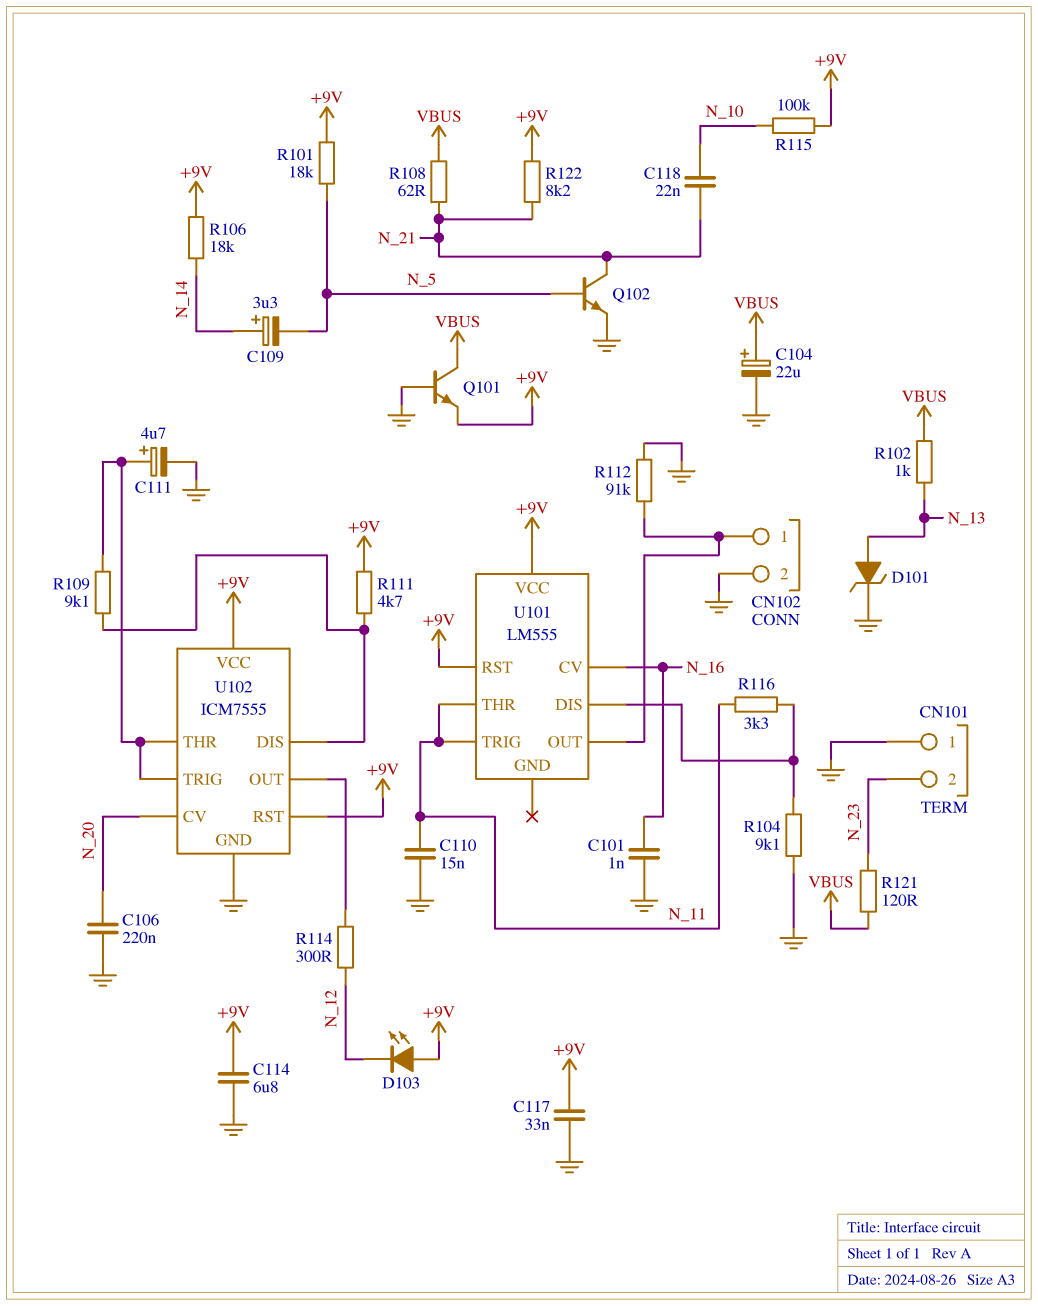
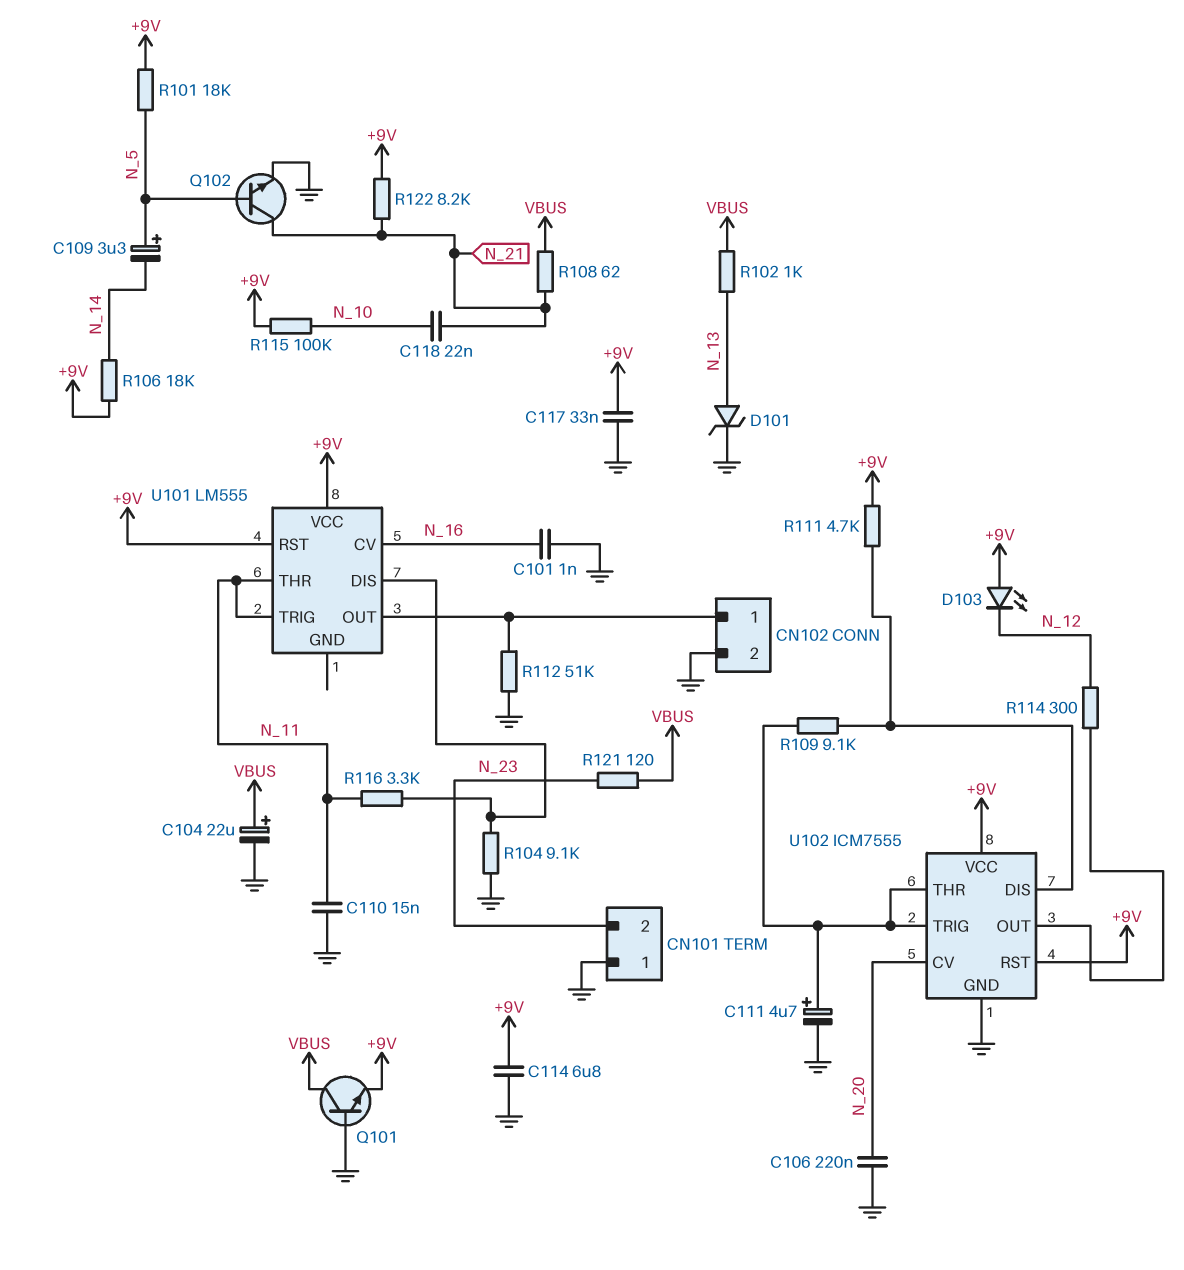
C109: 3.3uF (plus N_14, minus N_5) -> 3.3uF (plus N_5, minus N_14)
R112: 91k (CN102/1, GND) -> 51k (CN102/1, GND)

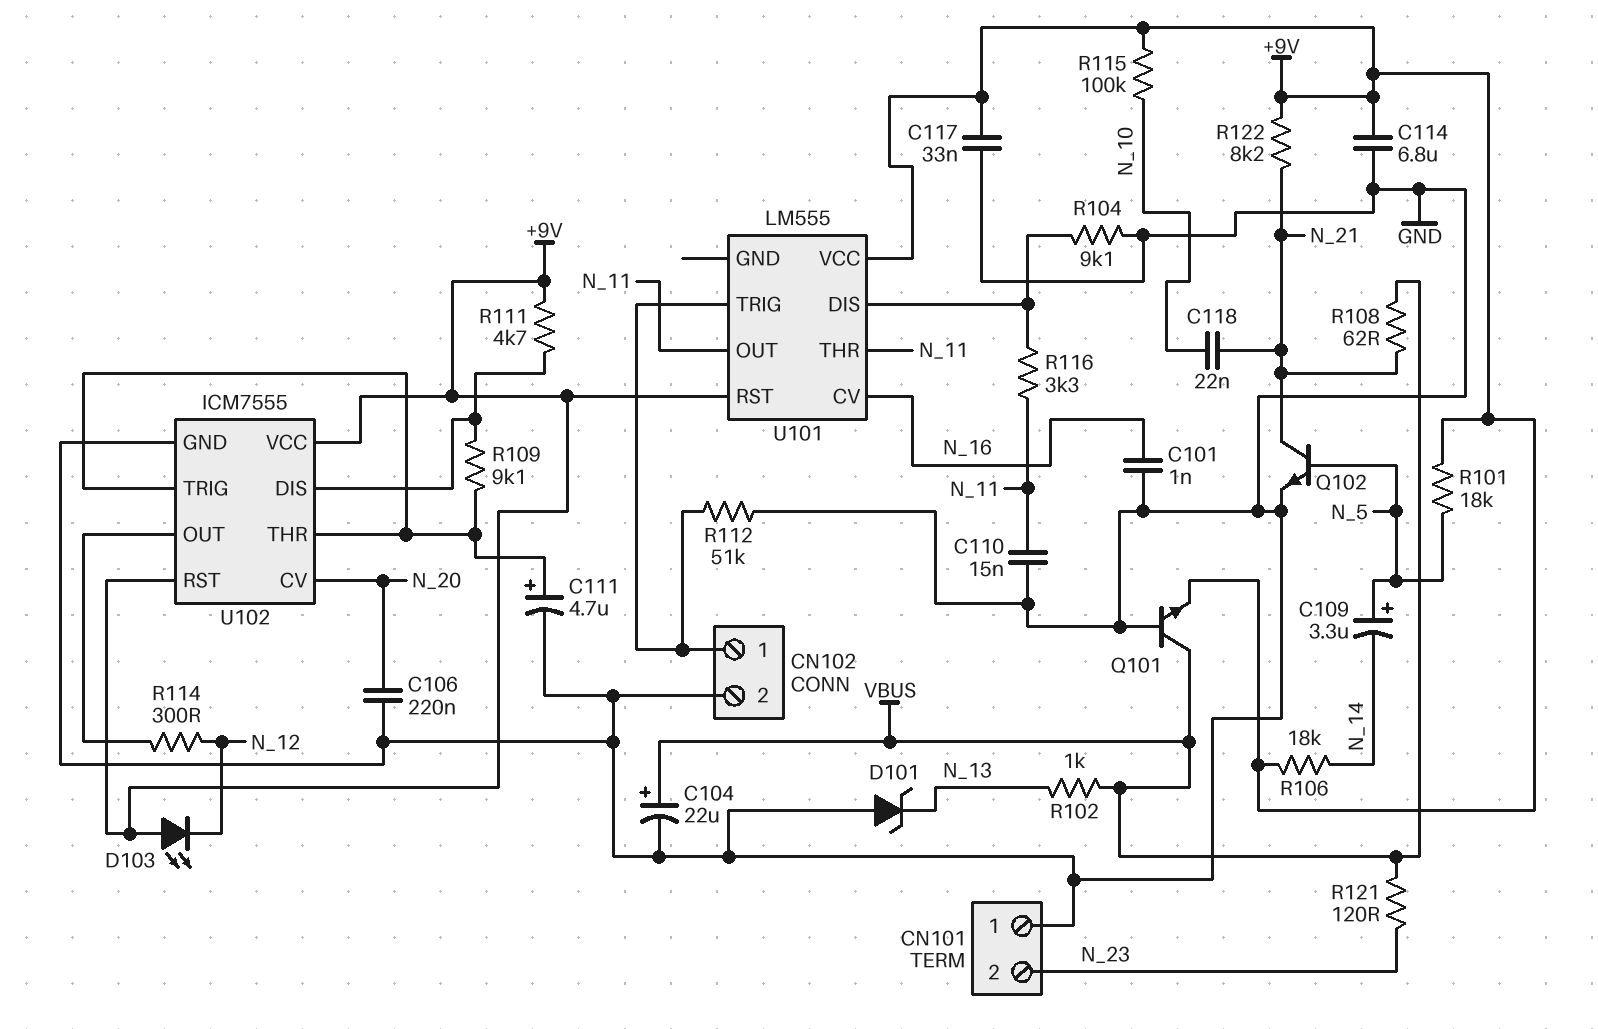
D101: zener (A N_13, K GND) -> zener (A GND, K N_13)
U101 pin OUT: CN102/1 -> N_11
U101 pin TRIG: N_11 -> CN102/1

